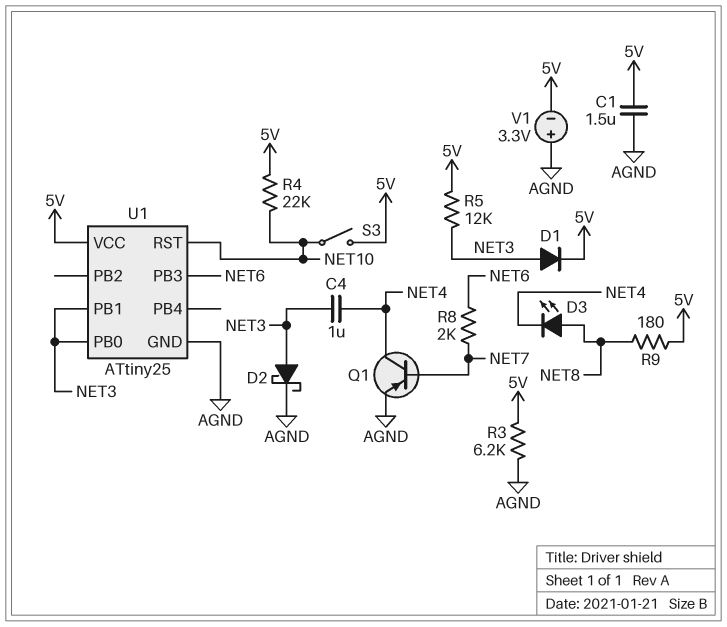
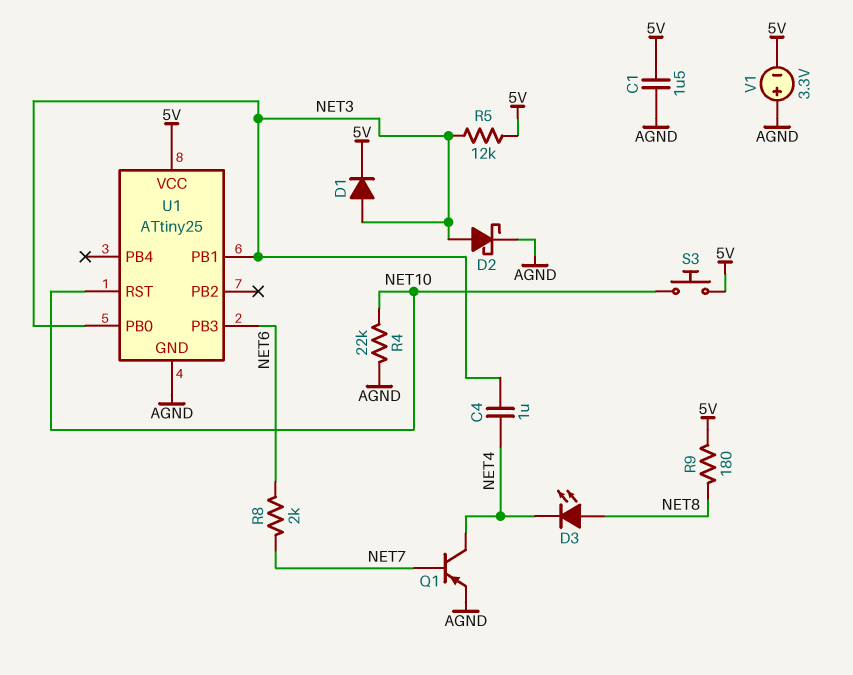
R3: 6.2k (5V, AGND) -> none
R4: 22k (5V, NET10) -> 22k (AGND, NET10)
S3: switch (5V, NET10) -> button (5V, NET10)

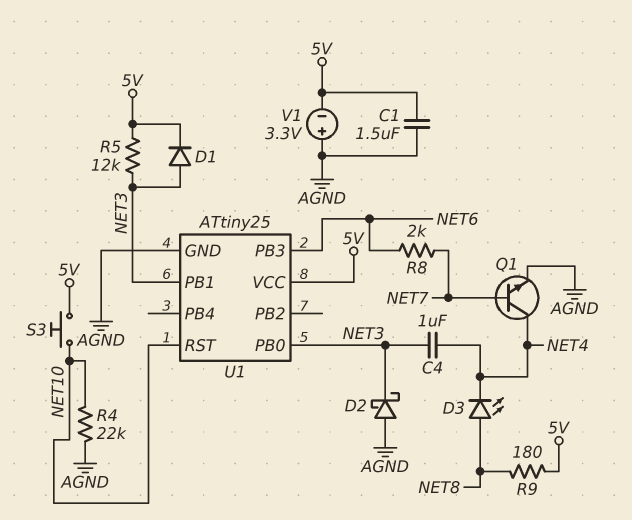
D2: schottky (A NET3, K AGND) -> schottky (A AGND, K NET3)
Q1: PNP (B NET7, C NET4, E AGND) -> NPN (B NET7, C NET4, E AGND)

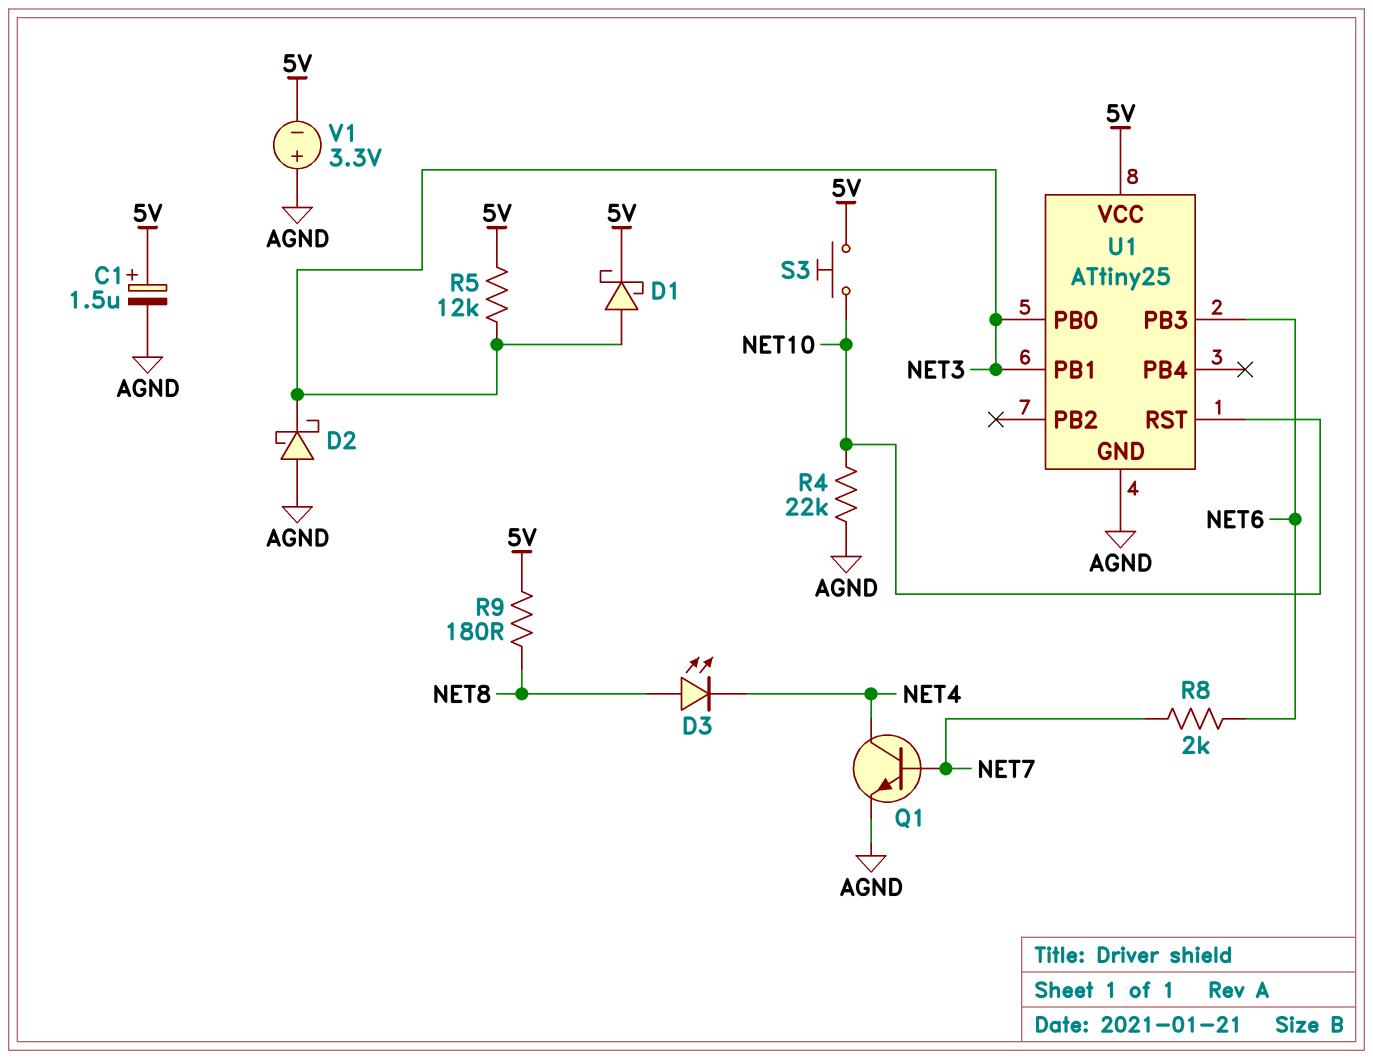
C1: 1.5uF (5V, AGND) -> 1.5uF (plus 5V, minus AGND)
C4: 1uF (NET3, NET4) -> none
D1: diode (A NET3, K 5V) -> schottky (A NET3, K 5V)

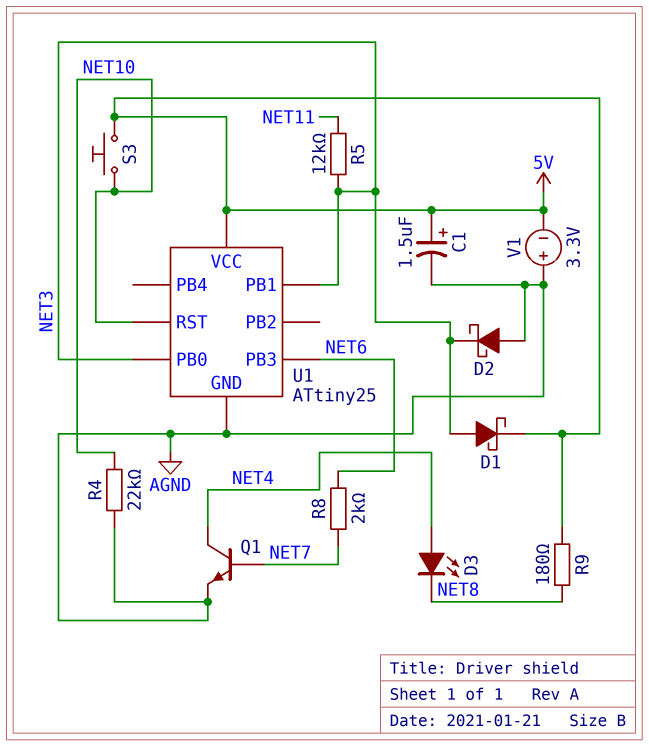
D3: LED (A NET8, K NET4) -> LED (A NET4, K NET8)
R5: 12k (5V, NET3) -> 12k (NET3, NET11)

